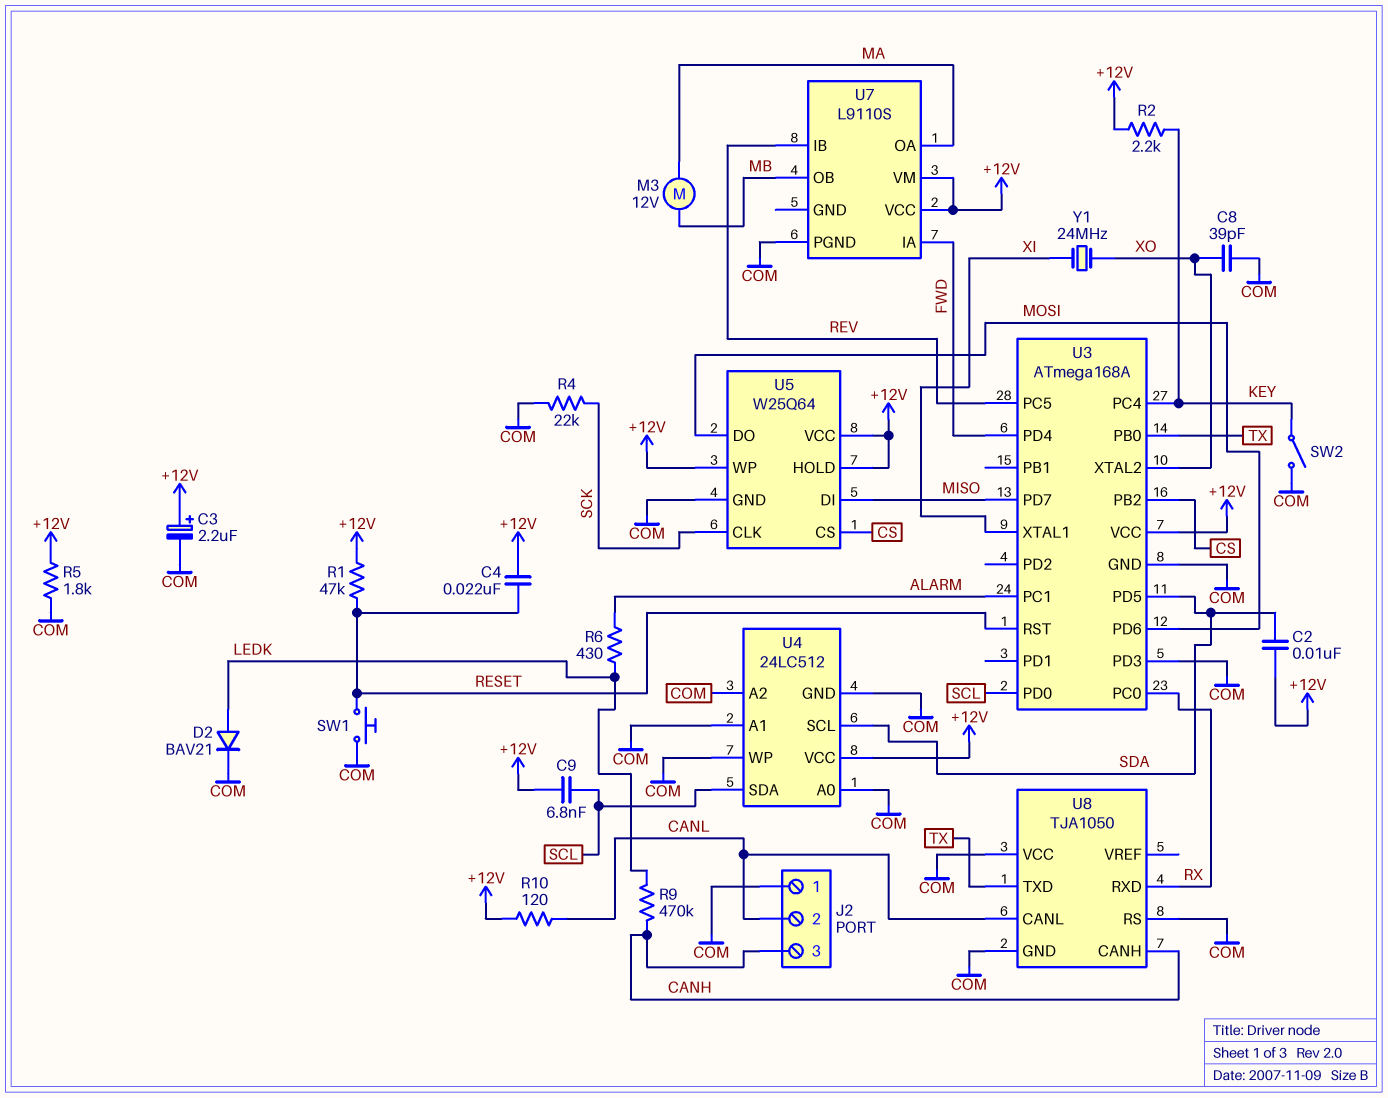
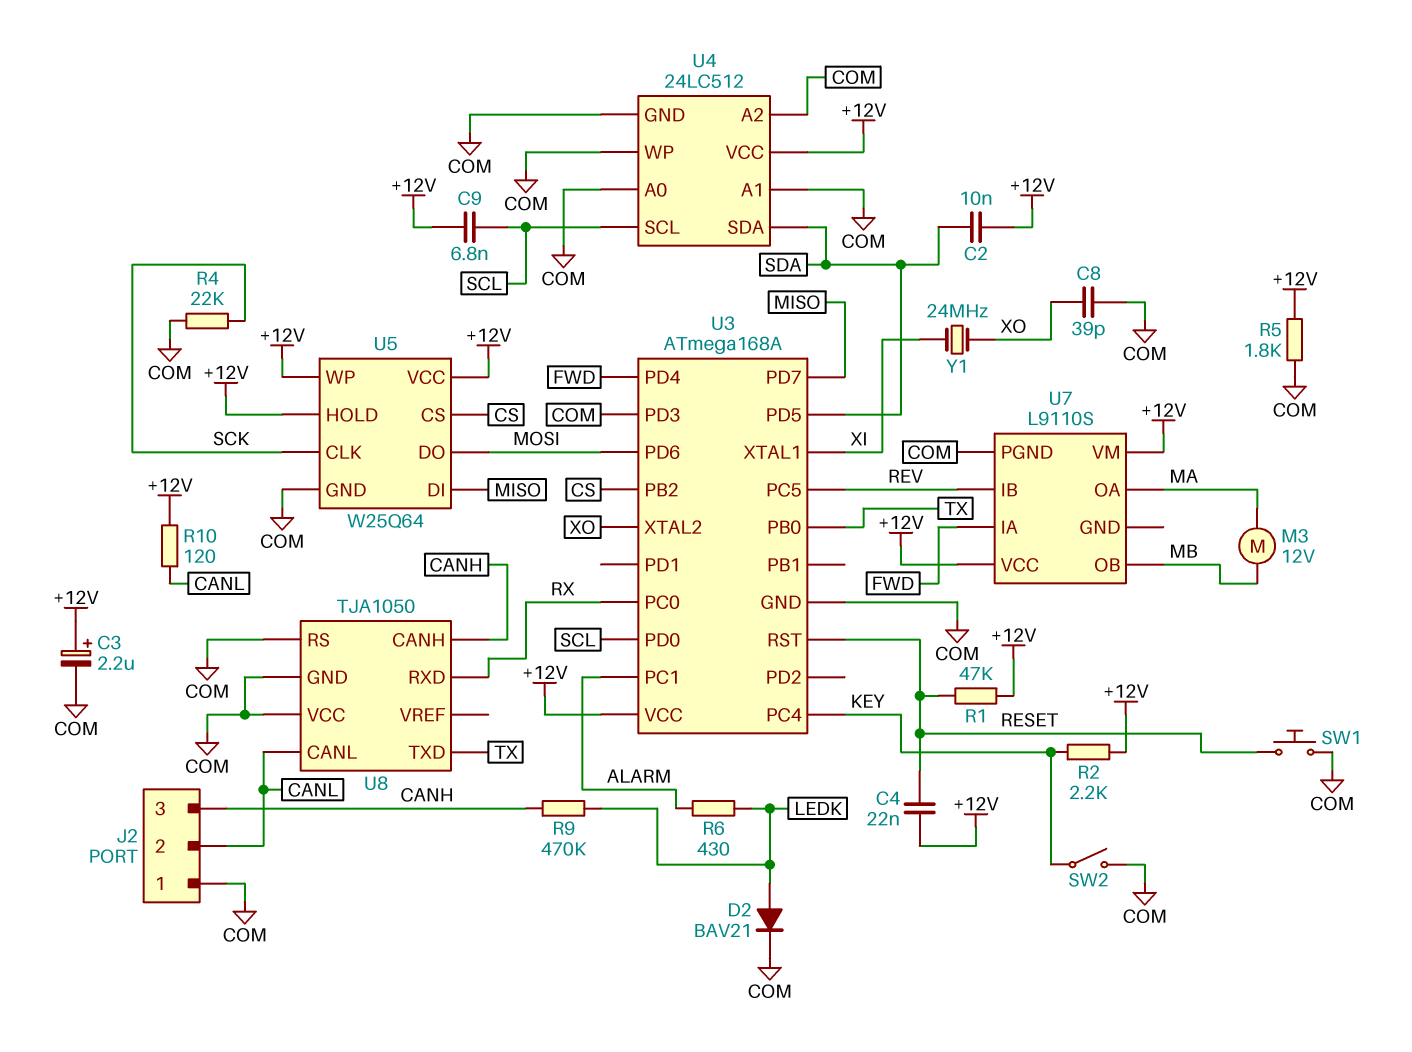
U4 pin SCL: SDA -> SCL
U4 pin SDA: SCL -> SDA

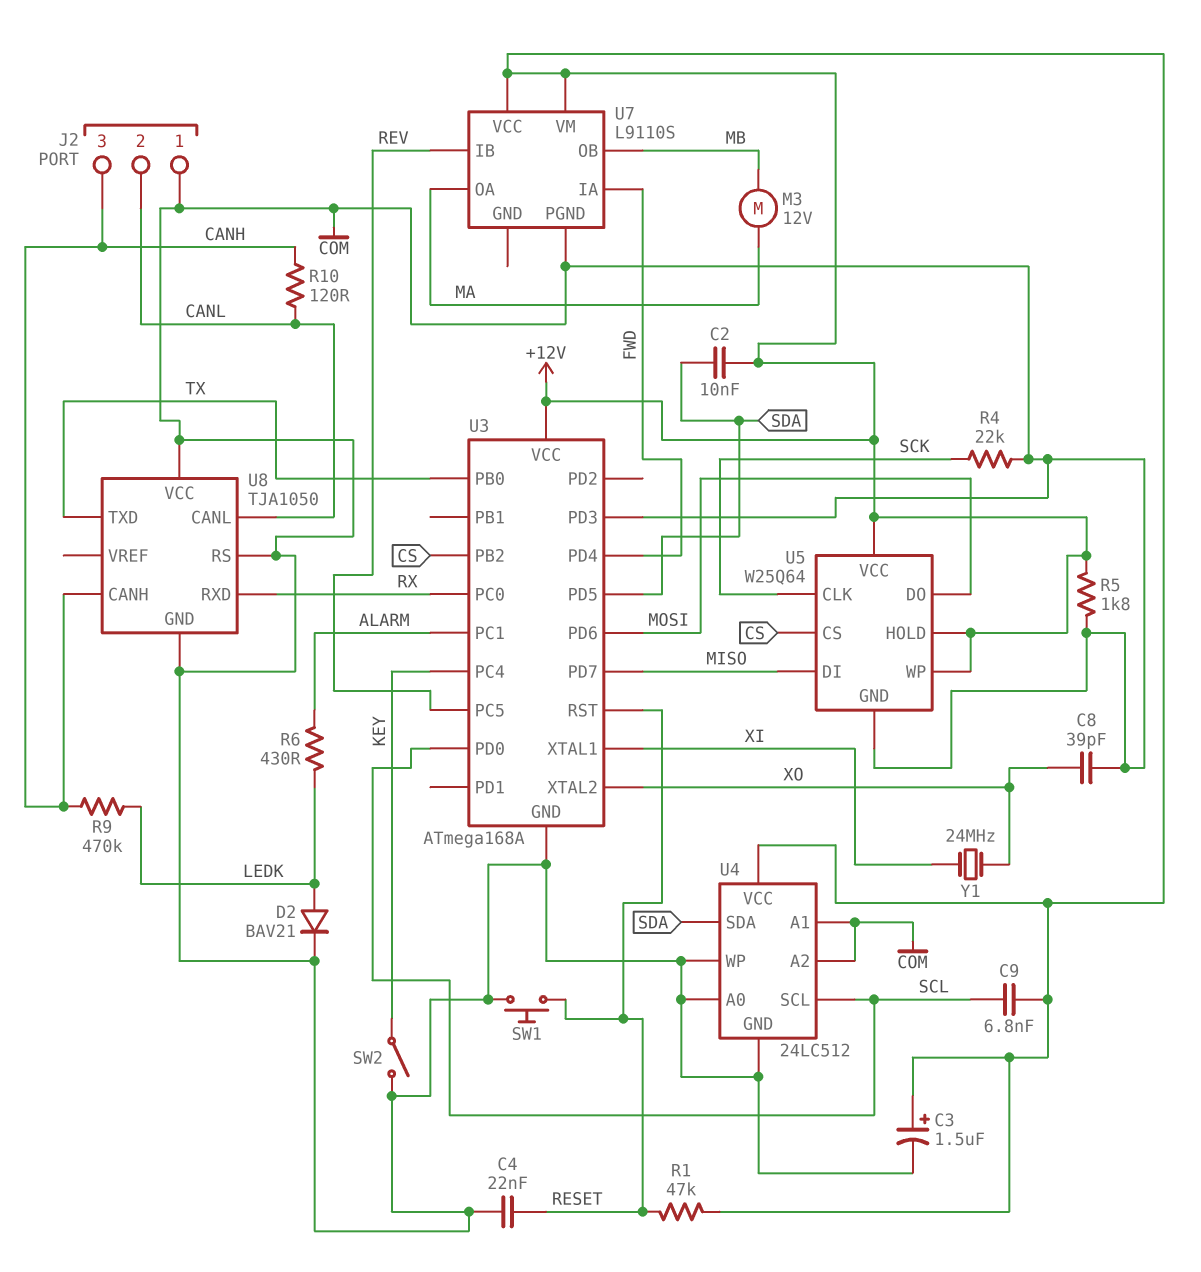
C3: 2.2uF (plus +12V, minus COM) -> 1.5uF (plus +12V, minus COM)
C4: 22nF (+12V, RESET) -> 22nF (COM, RESET)
R2: 2.2k (+12V, KEY) -> none
R10: 120 (+12V, CANL) -> 120 (CANH, CANL)

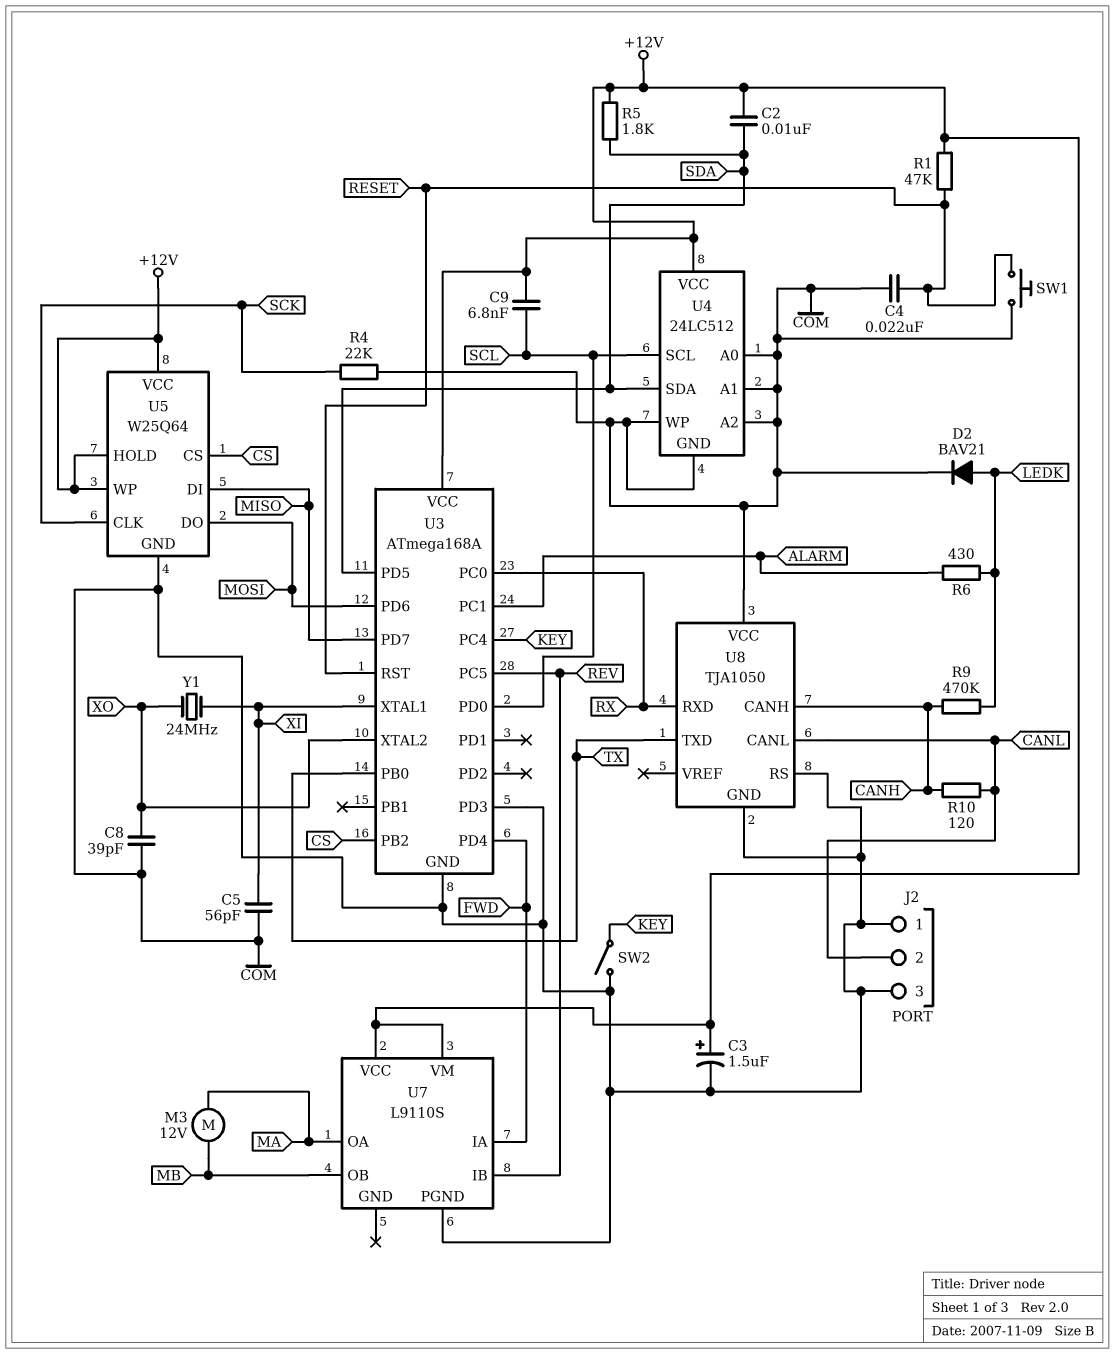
C5: none -> 56pF (COM, XI)
J2 pin 3: CANH -> COM
R5: 1.8k (+12V, COM) -> 1.8k (+12V, SDA)

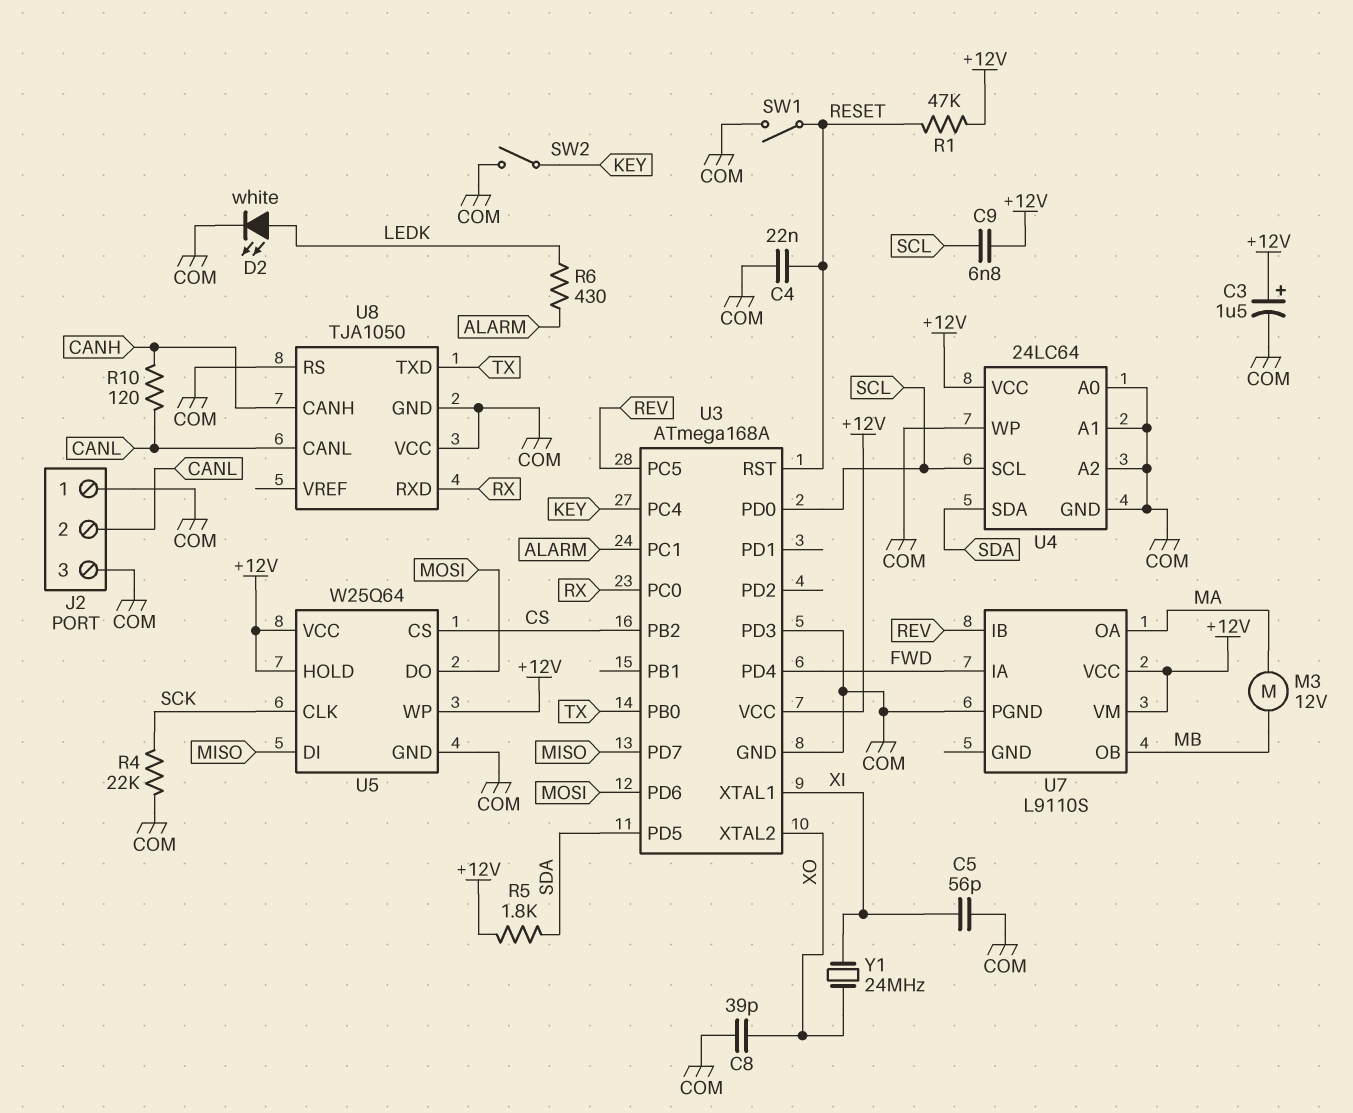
C2: 10nF (+12V, SDA) -> none
D2: diode BAV21 (A LEDK, K COM) -> LED white (A LEDK, K COM)
R9: 470k (CANH, LEDK) -> none
SW1: button (COM, RESET) -> switch (COM, RESET)
U4: 24LC512 -> 24LC64

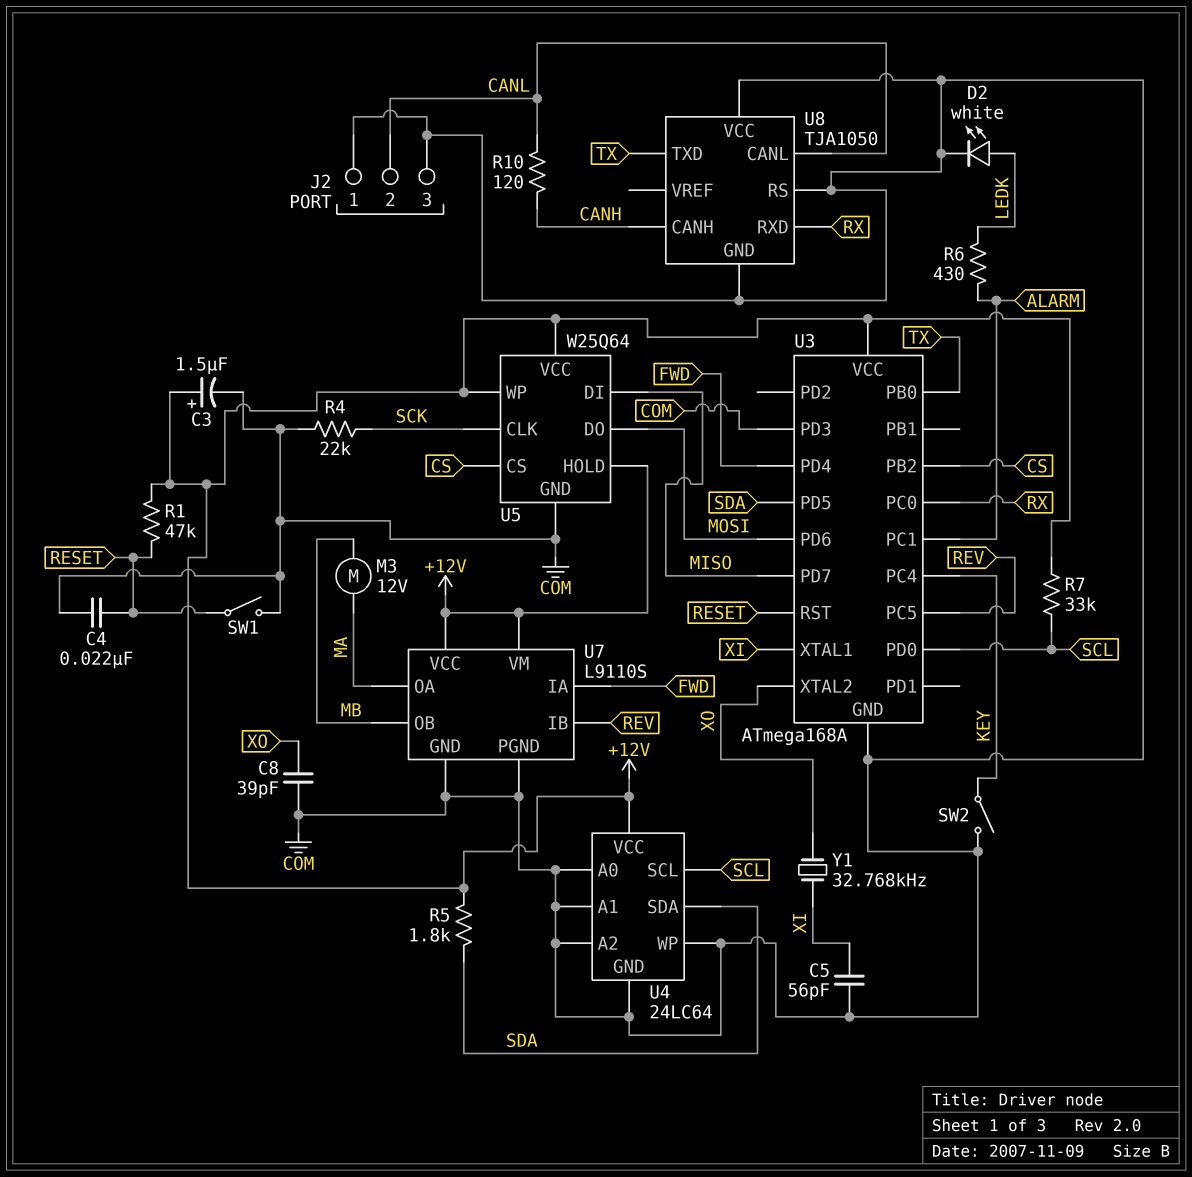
C9: 6.8nF (+12V, SCL) -> none
R7: none -> 33k (+12V, SCL)
U7 pin GND: none -> COM
Y1: 24MHz (XI, XO) -> 32.768kHz (XI, XO)

